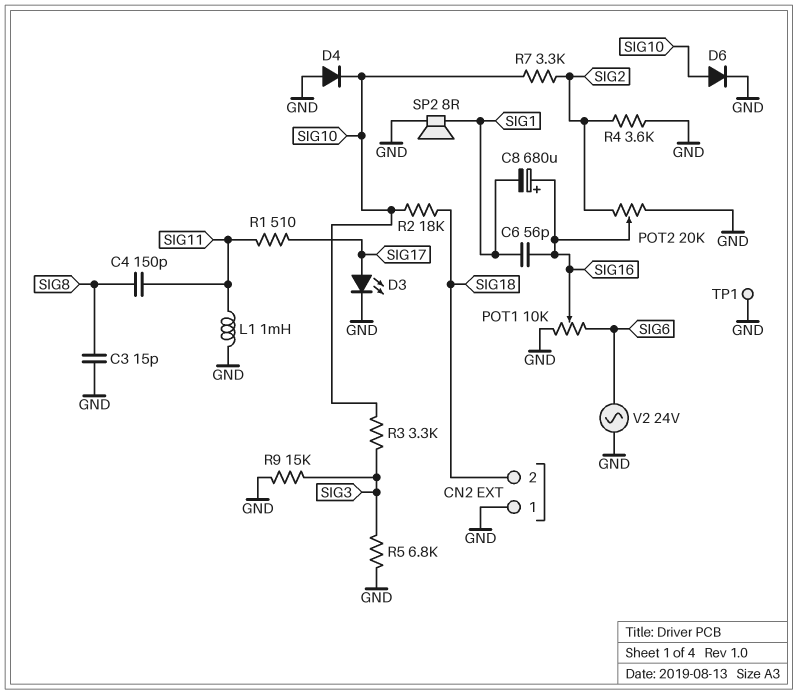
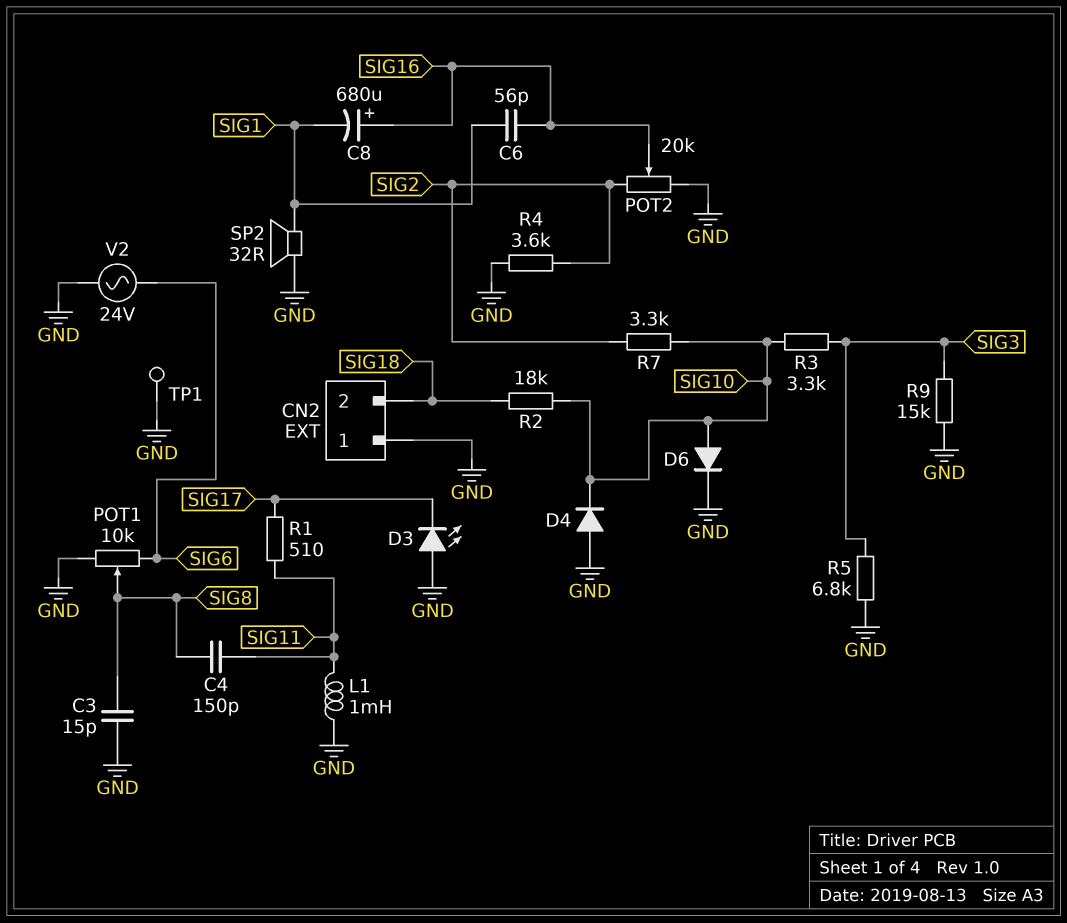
D3: LED (A SIG17, K GND) -> LED (A GND, K SIG17)
POT1: 10k (GND, SIG6, wiper SIG16) -> 10k (GND, SIG6, wiper SIG8)
SP2: speaker 8R (GND, SIG1) -> speaker 32R (GND, SIG1)

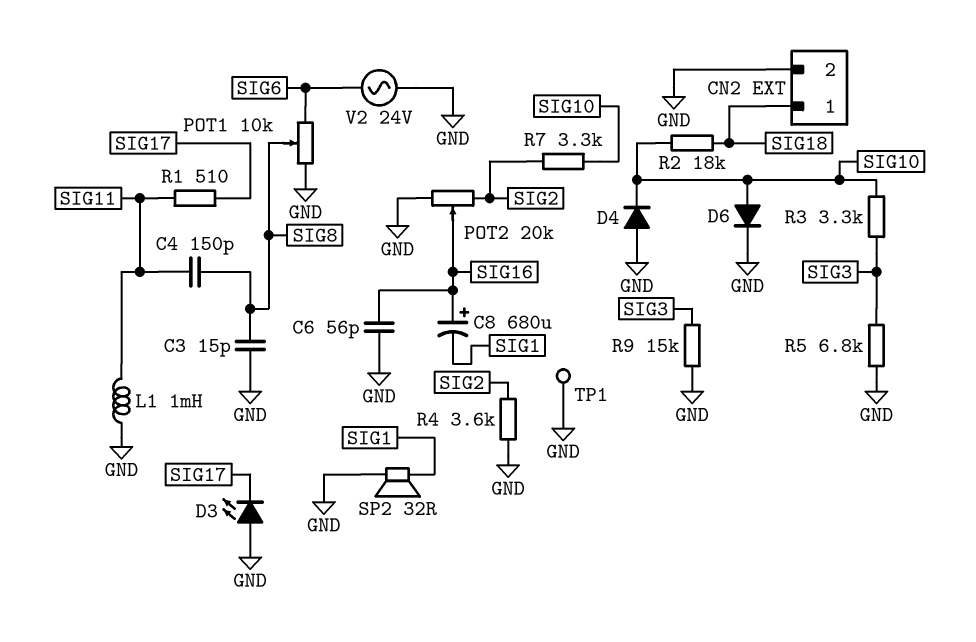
C6: 56pF (SIG1, SIG16) -> 56pF (GND, SIG16)
CN2 pin 1: GND -> SIG18
CN2 pin 2: SIG18 -> GND

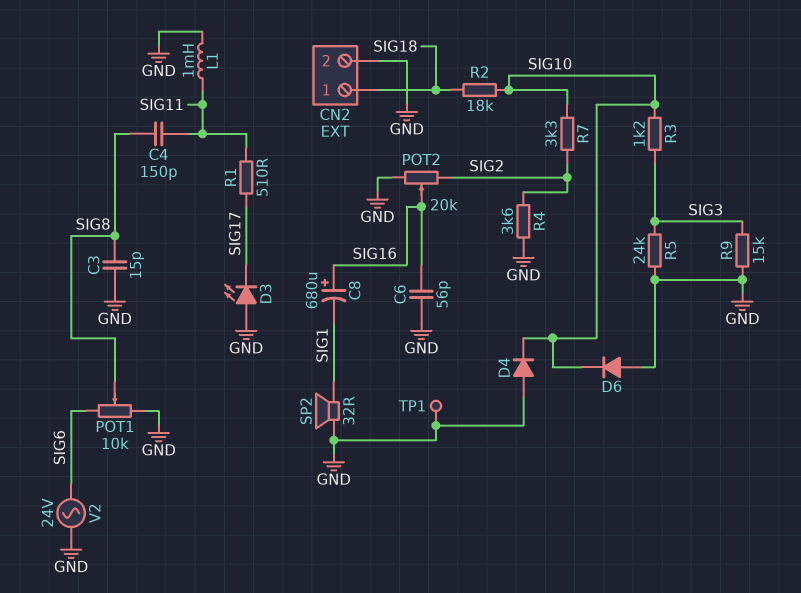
D6: diode (A SIG10, K GND) -> diode (A GND, K SIG10)
R3: 3.3k (SIG3, SIG10) -> 1.2k (SIG3, SIG10)
R5: 6.8k (GND, SIG3) -> 24k (GND, SIG3)

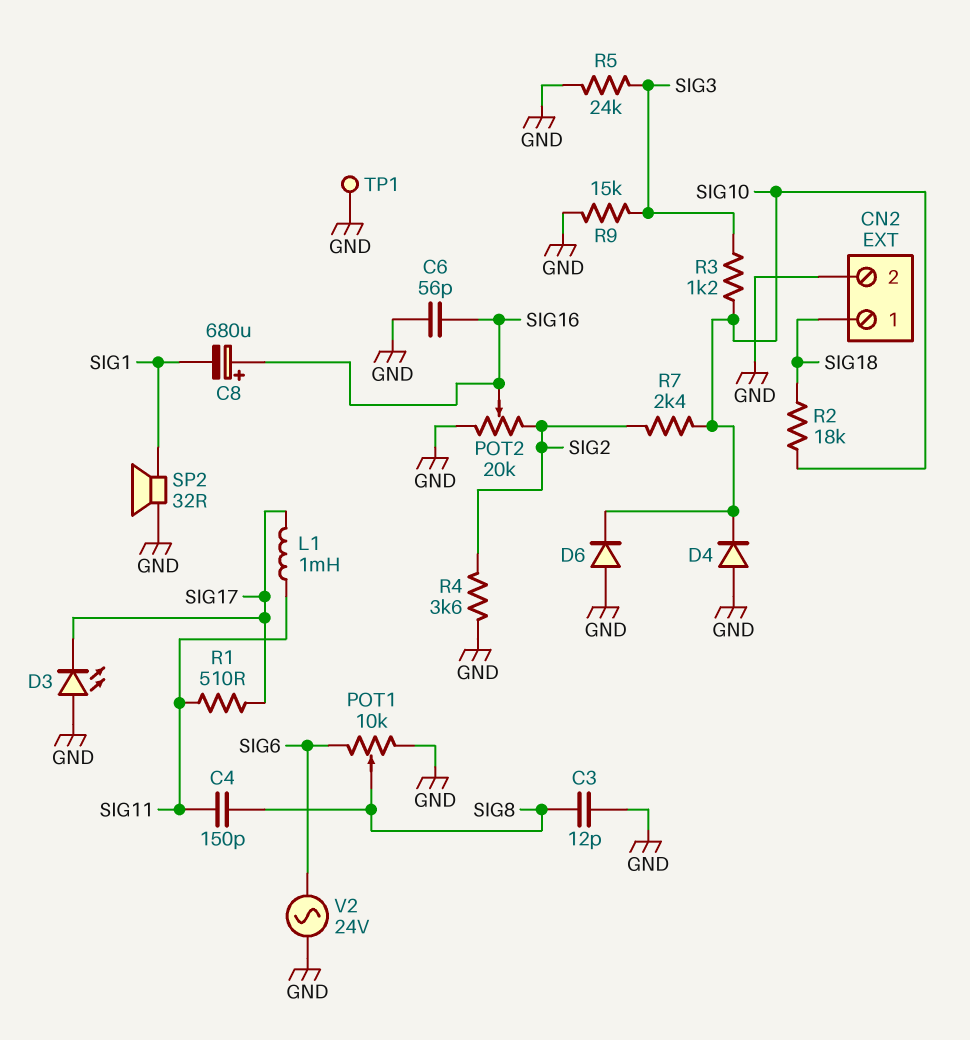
C3: 15pF (GND, SIG8) -> 12pF (GND, SIG8)
L1: 1mH (GND, SIG11) -> 1mH (SIG11, SIG17)
R7: 3.3k (SIG2, SIG10) -> 2.4k (SIG2, SIG10)

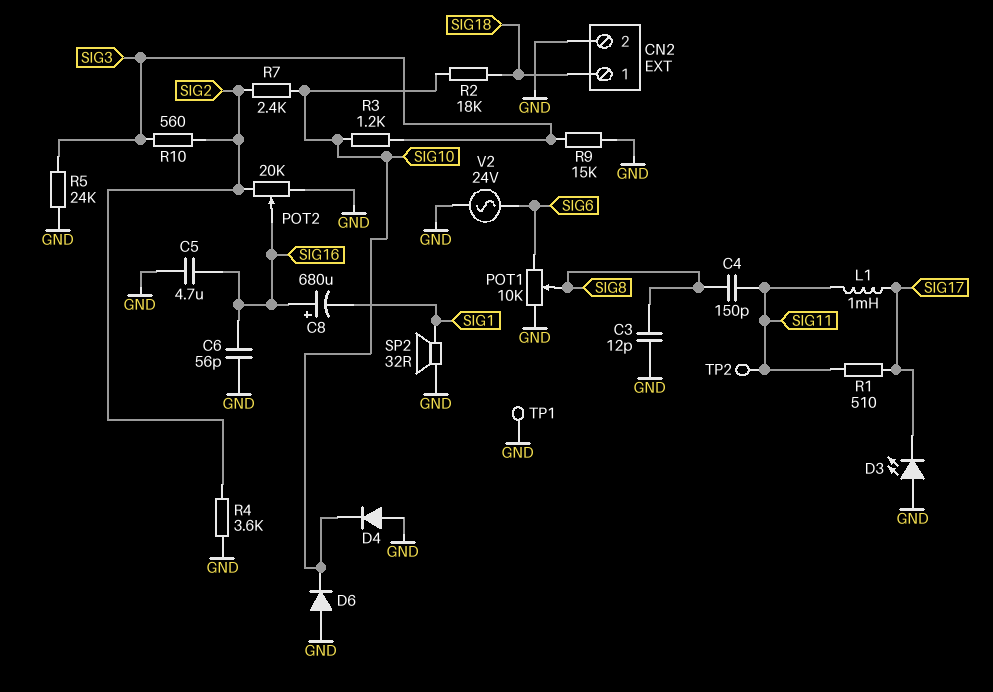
C5: none -> 4.7uF (GND, SIG16)
R10: none -> 560 (SIG2, SIG3)
TP2: none -> test point (SIG11)

